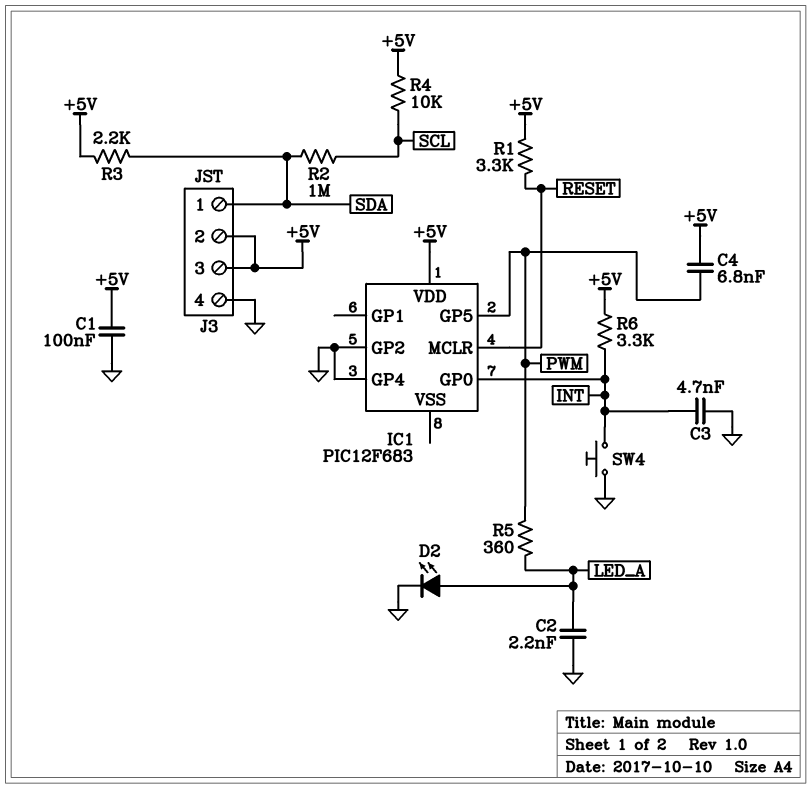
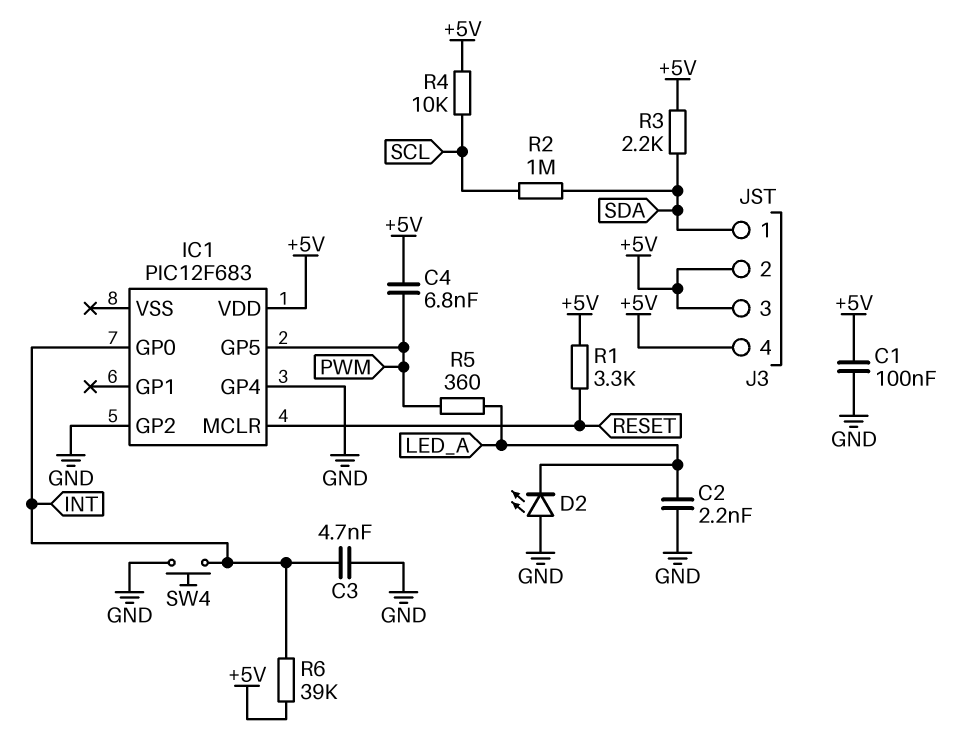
D2: LED (A LED_A, K GND) -> LED (A GND, K LED_A)
J3 pin 4: GND -> +5V
R6: 3.3k (+5V, INT) -> 39k (+5V, INT)

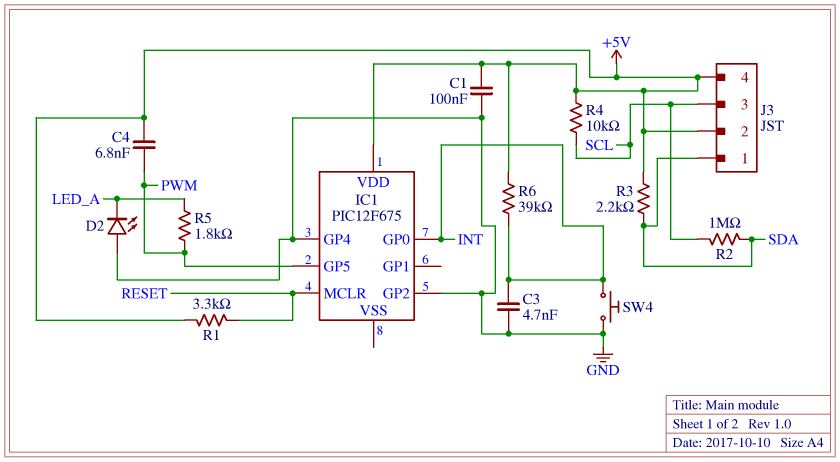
C2: 2.2nF (GND, LED_A) -> none
IC1: PIC12F683 -> PIC12F675
J3 pin 3: +5V -> SCL
R5: 360 (LED_A, PWM) -> 1.8k (LED_A, PWM)

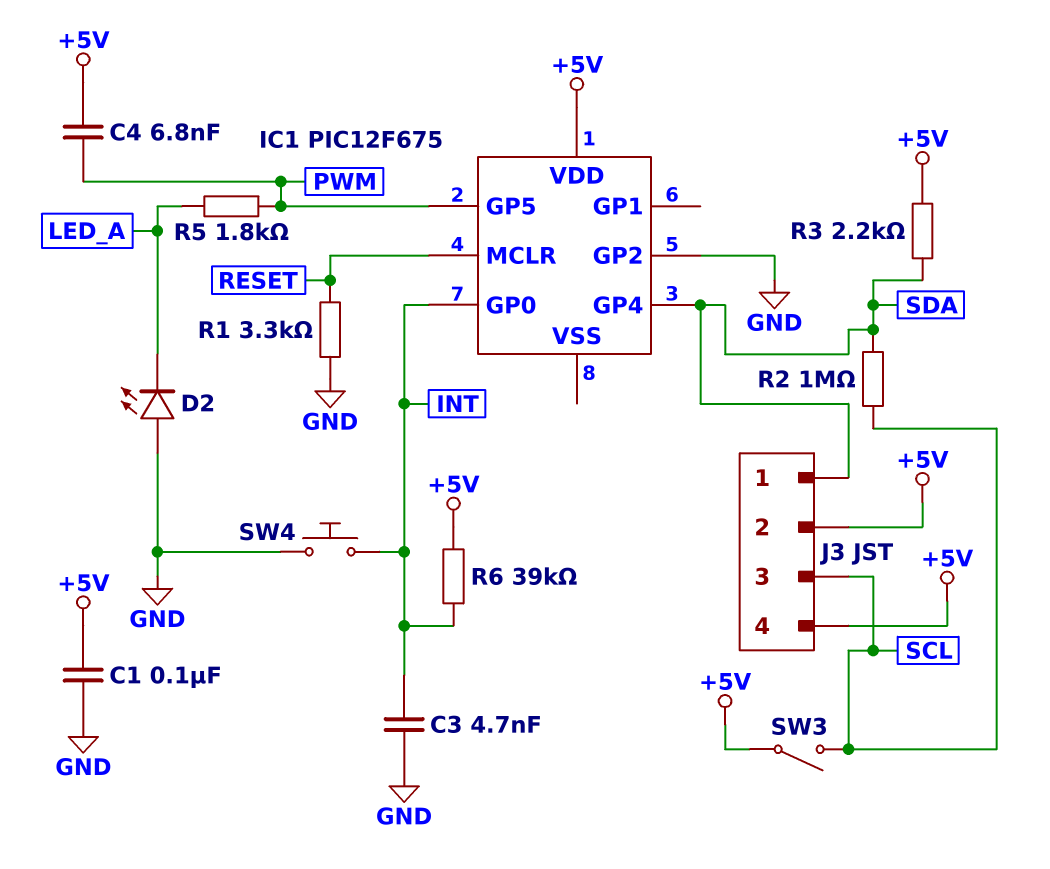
IC1 pin GP4: GND -> SDA
R1: 3.3k (+5V, RESET) -> 3.3k (GND, RESET)
R4: 10k (+5V, SCL) -> none
SW3: none -> switch (+5V, SCL)

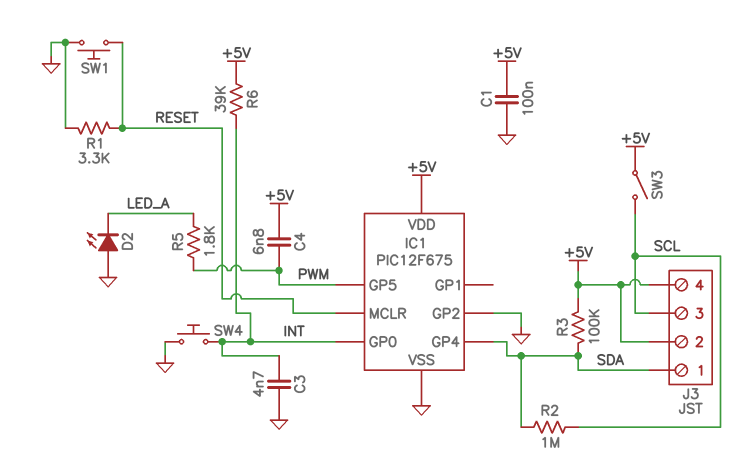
IC1 pin VSS: none -> GND
R3: 2.2k (+5V, SDA) -> 100k (+5V, SDA)
SW1: none -> button (GND, RESET)

